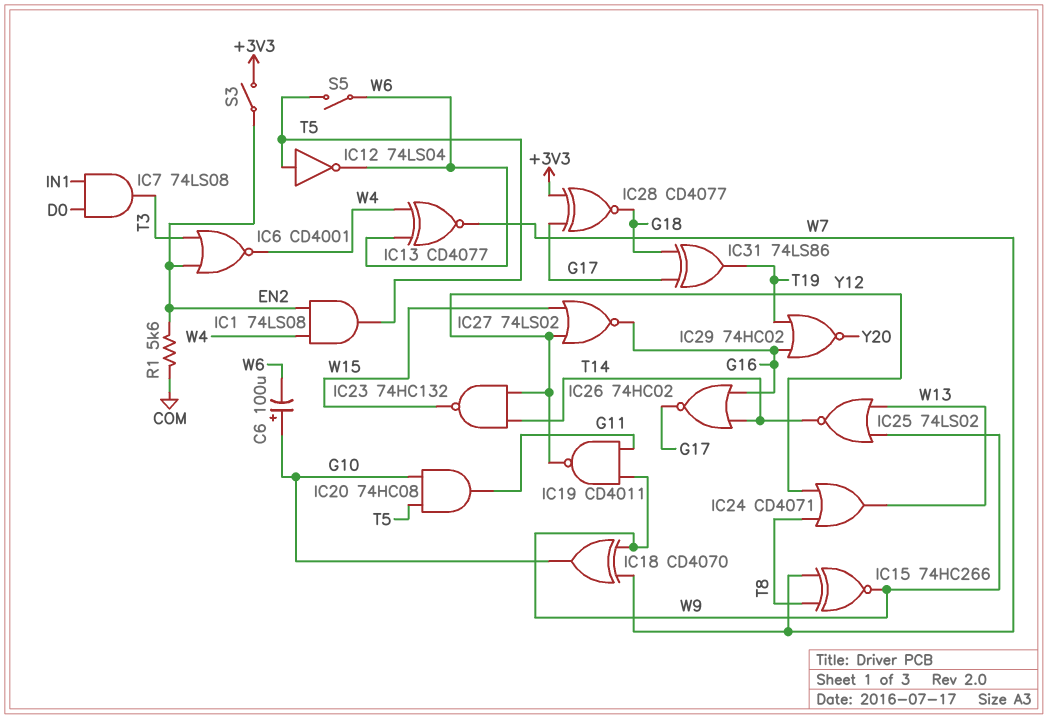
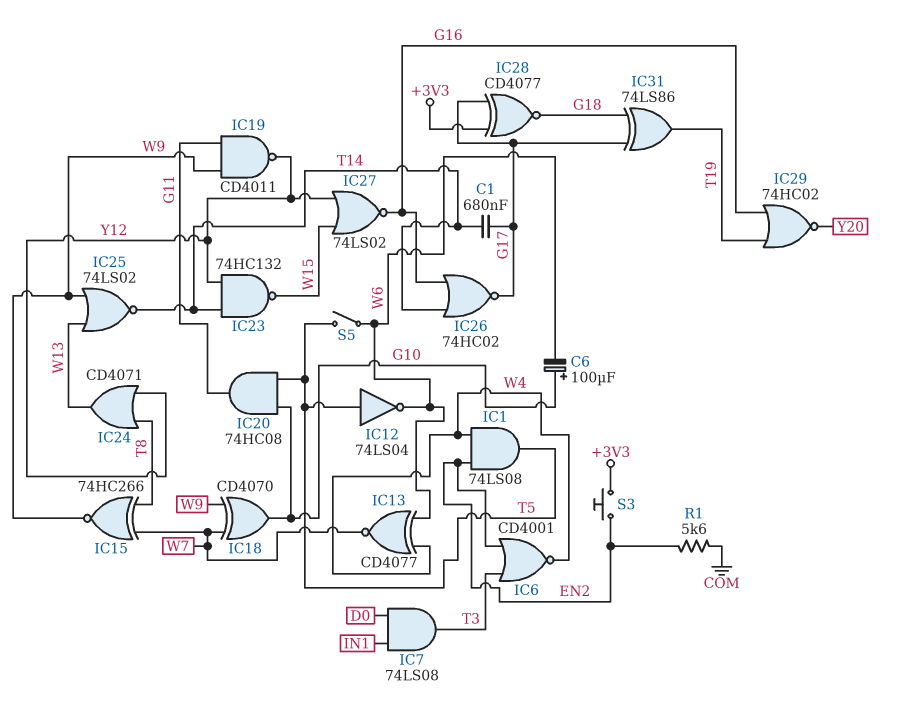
C1: none -> 680nF (G17, T14)
S3: switch (+3V3, EN2) -> button (+3V3, EN2)

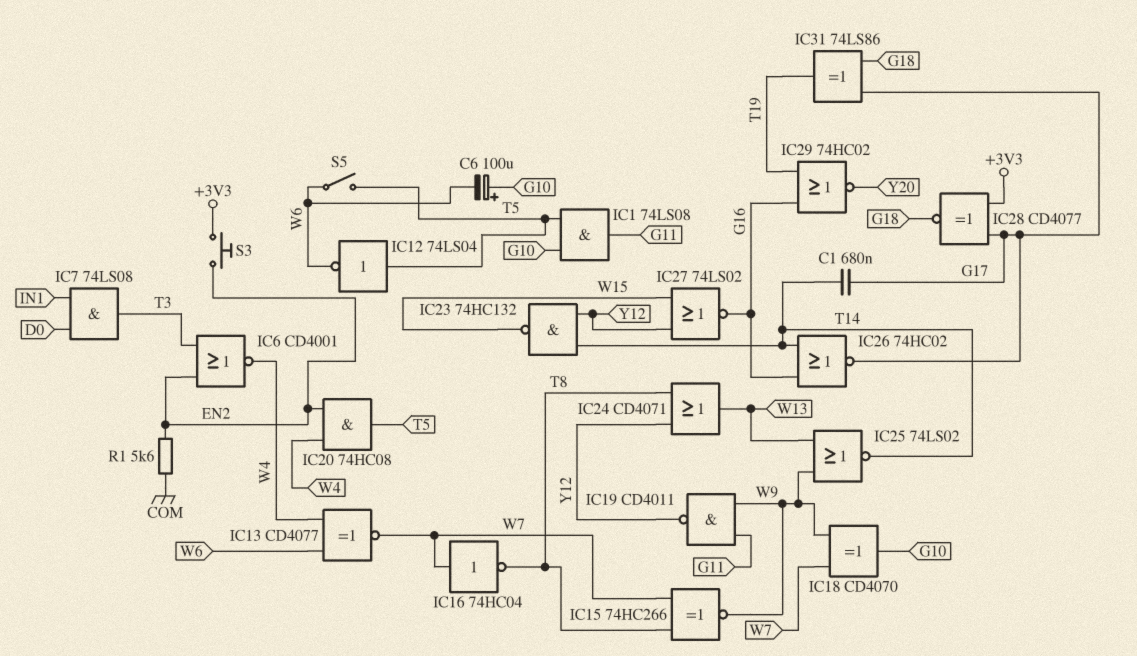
IC1: AND 74LS08 (in EN2, in W4, out T5) -> AND 74LS08 (in G10, in T5, out G11)
IC16: none -> NOT 74HC04 (in W7, out T8)
IC20: AND 74HC08 (in G10, in T5, out G11) -> AND 74HC08 (in EN2, in W4, out T5)

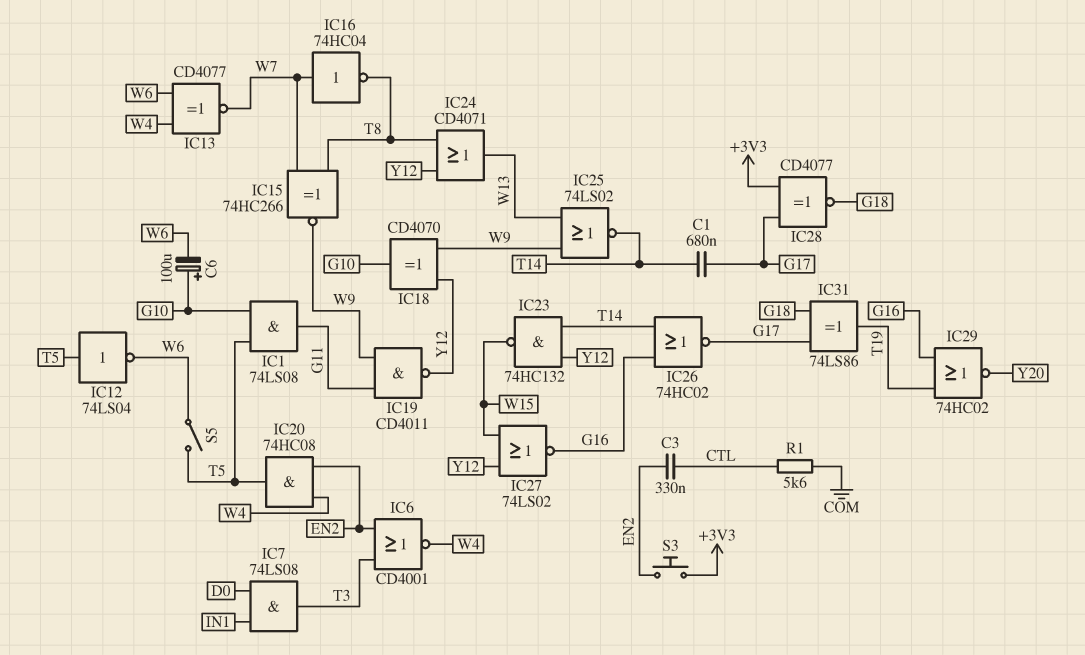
C3: none -> 330nF (CTL, EN2)
IC18: XOR CD4070 (in W7, in W9, out G10) -> XOR CD4070 (in W9, in Y12, out G10)
R1: 5.6k (COM, EN2) -> 5.6k (COM, CTL)

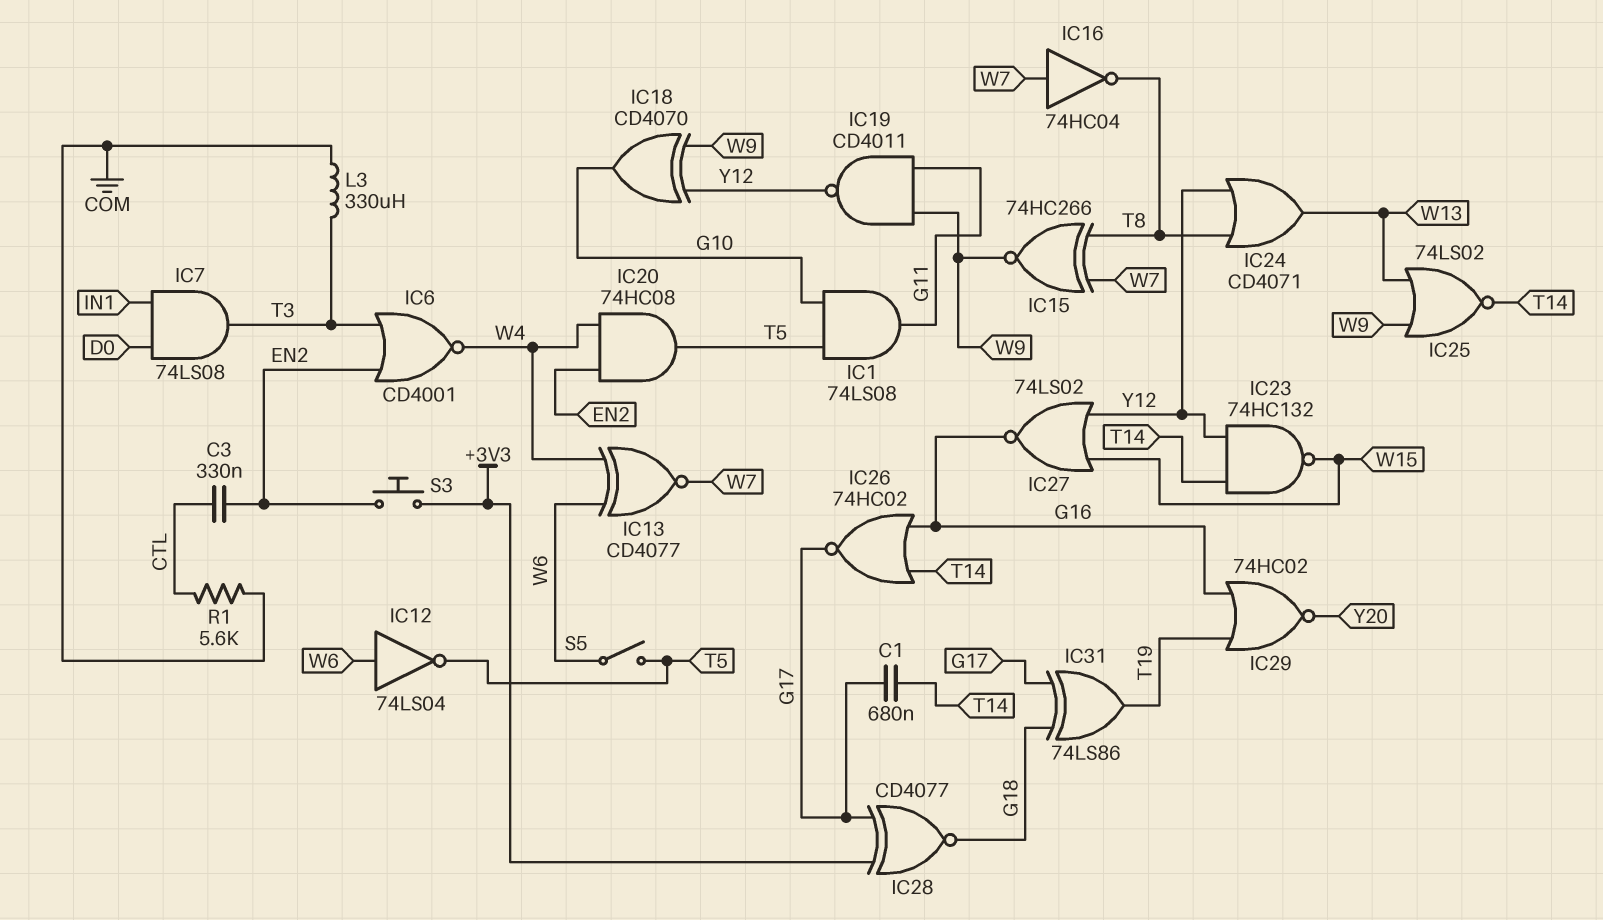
C6: 100uF (plus G10, minus W6) -> none
IC12: NOT 74LS04 (in T5, out W6) -> NOT 74LS04 (in W6, out T5)
L3: none -> 330uH (COM, T3)

